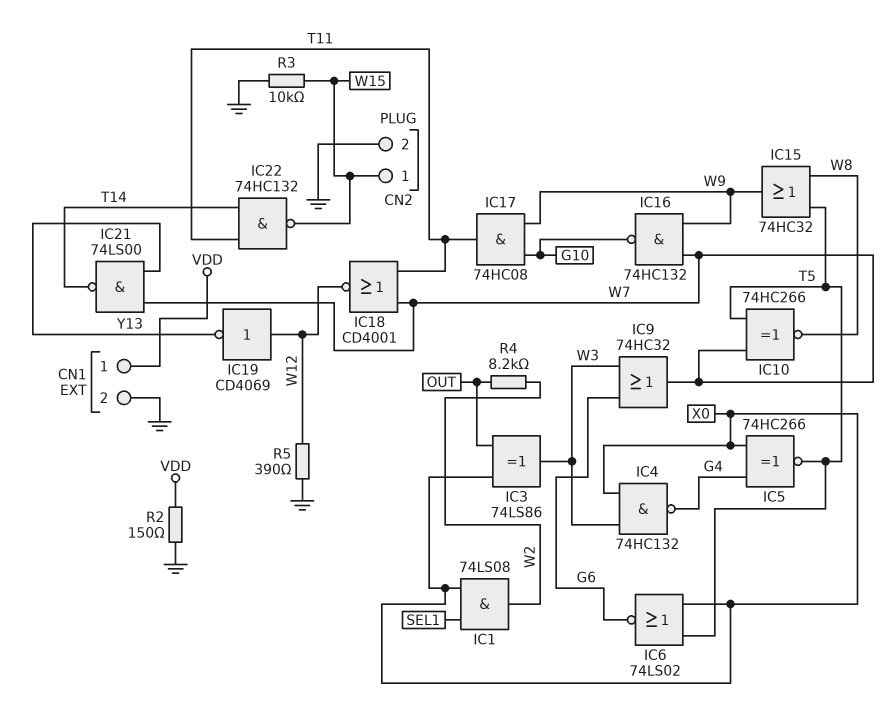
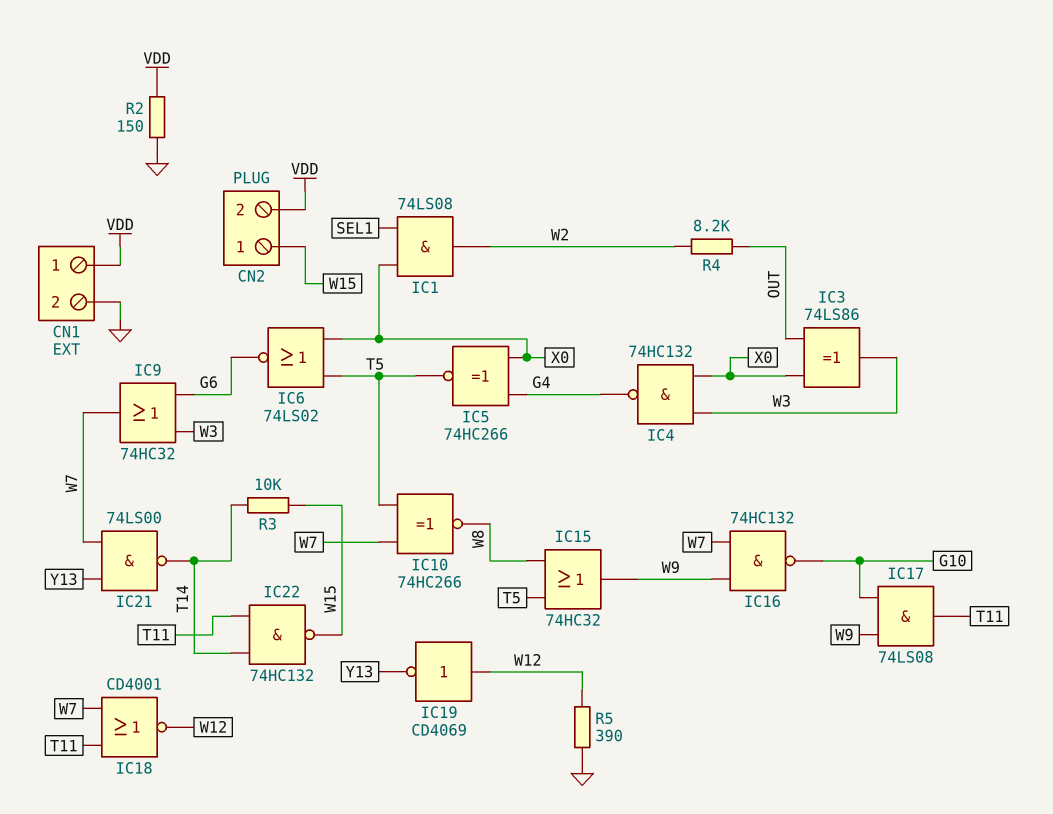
CN2 pin 2: GND -> VDD
IC17: AND 74HC08 (in G10, in W9, out T11) -> AND 74LS08 (in G10, in W9, out T11)
R3: 10k (GND, W15) -> 10k (T14, W15)

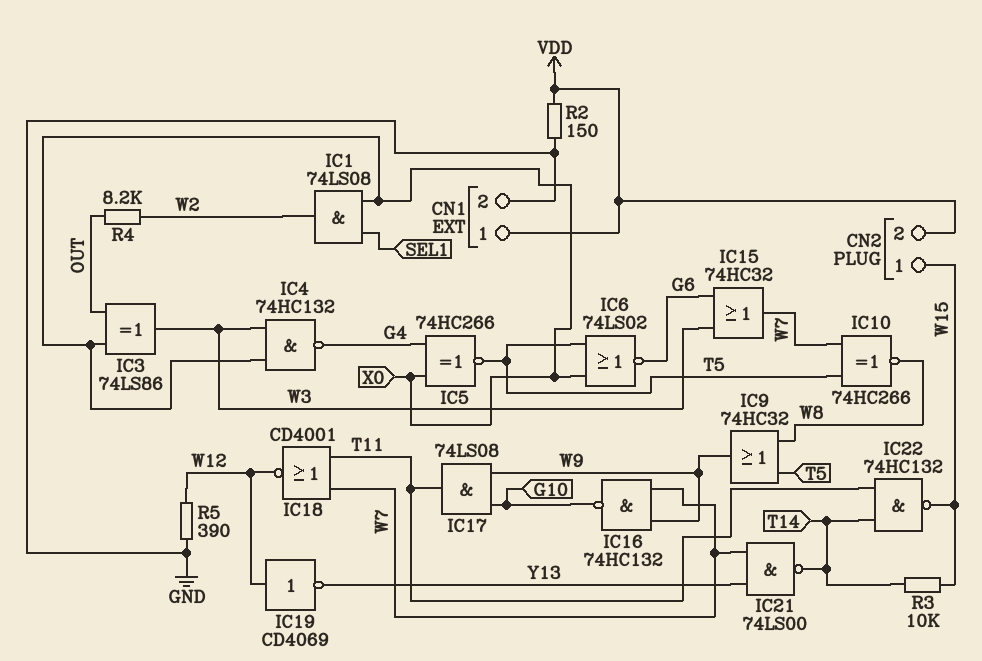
IC9: OR 74HC32 (in G6, in W3, out W7) -> OR 74HC32 (in T5, in W8, out W9)
IC15: OR 74HC32 (in T5, in W8, out W9) -> OR 74HC32 (in G6, in W3, out W7)

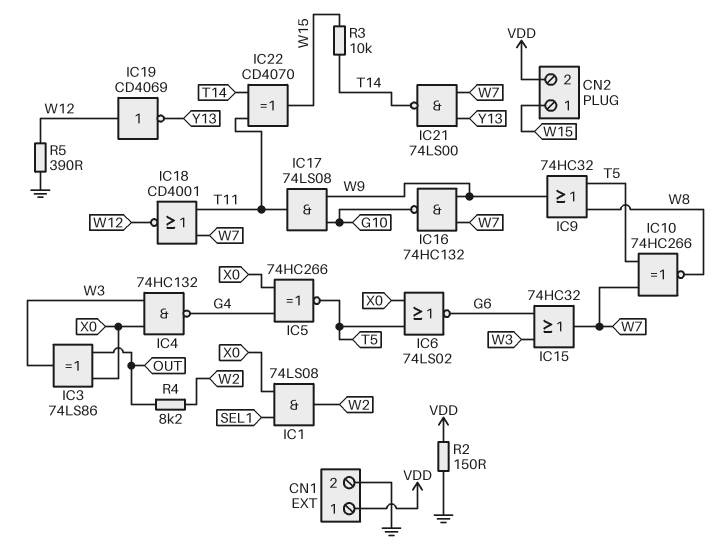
IC22: NAND 74HC132 (in T11, in T14, out W15) -> XOR CD4070 (in T11, in T14, out W15)

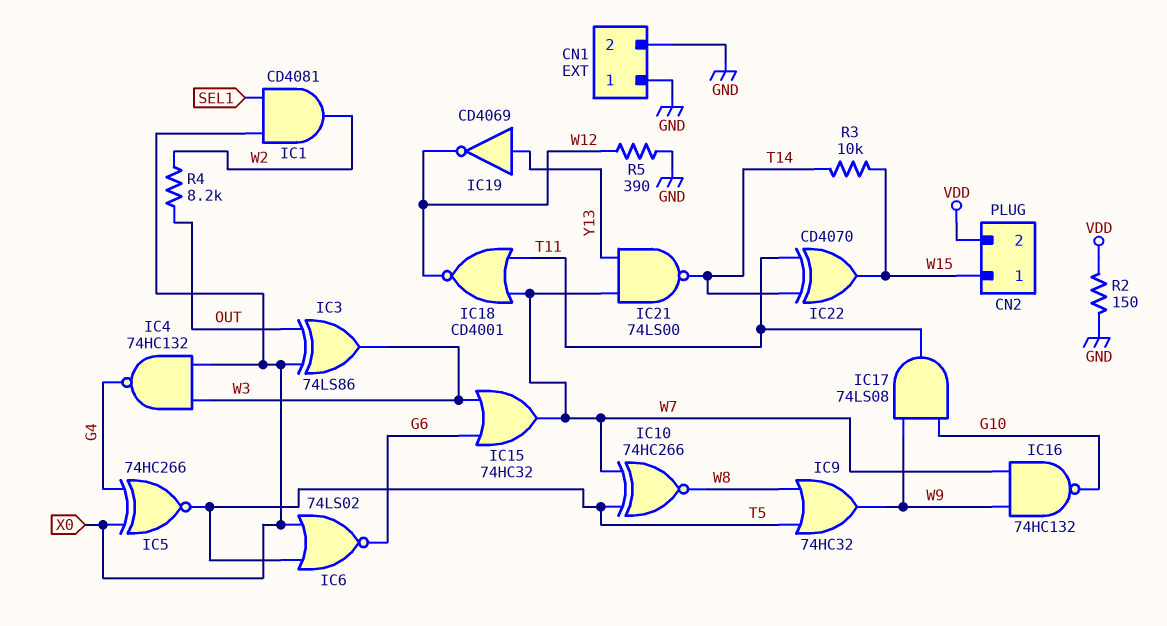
CN1 pin 1: VDD -> GND
IC1: AND 74LS08 (in SEL1, in X0, out W2) -> AND CD4081 (in SEL1, in X0, out W2)
IC19: NOT CD4069 (in W12, out Y13) -> NOT CD4069 (in Y13, out W12)

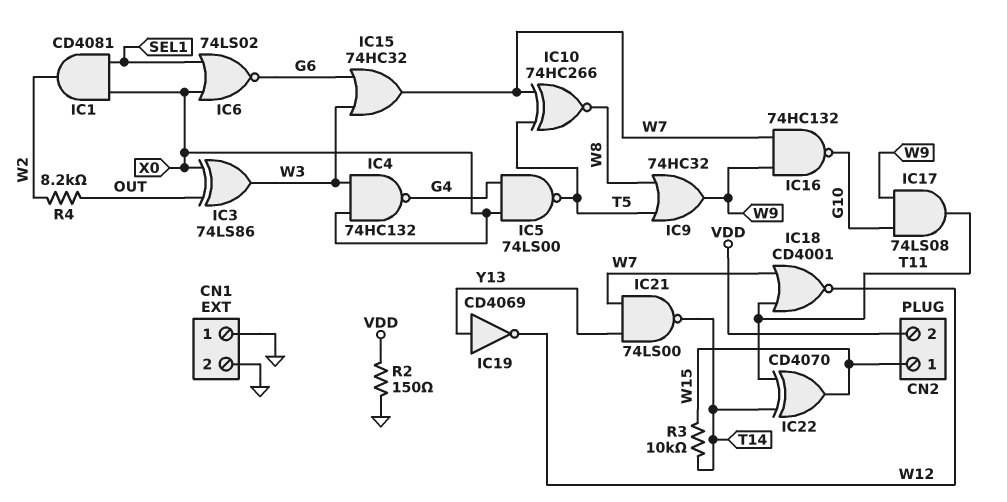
IC5: XNOR 74HC266 (in G4, in X0, out T5) -> NAND 74LS00 (in G4, in X0, out T5)
IC6: NOR 74LS02 (in T5, in X0, out G6) -> NOR 74LS02 (in SEL1, in X0, out G6)
R5: 390 (GND, W12) -> none

